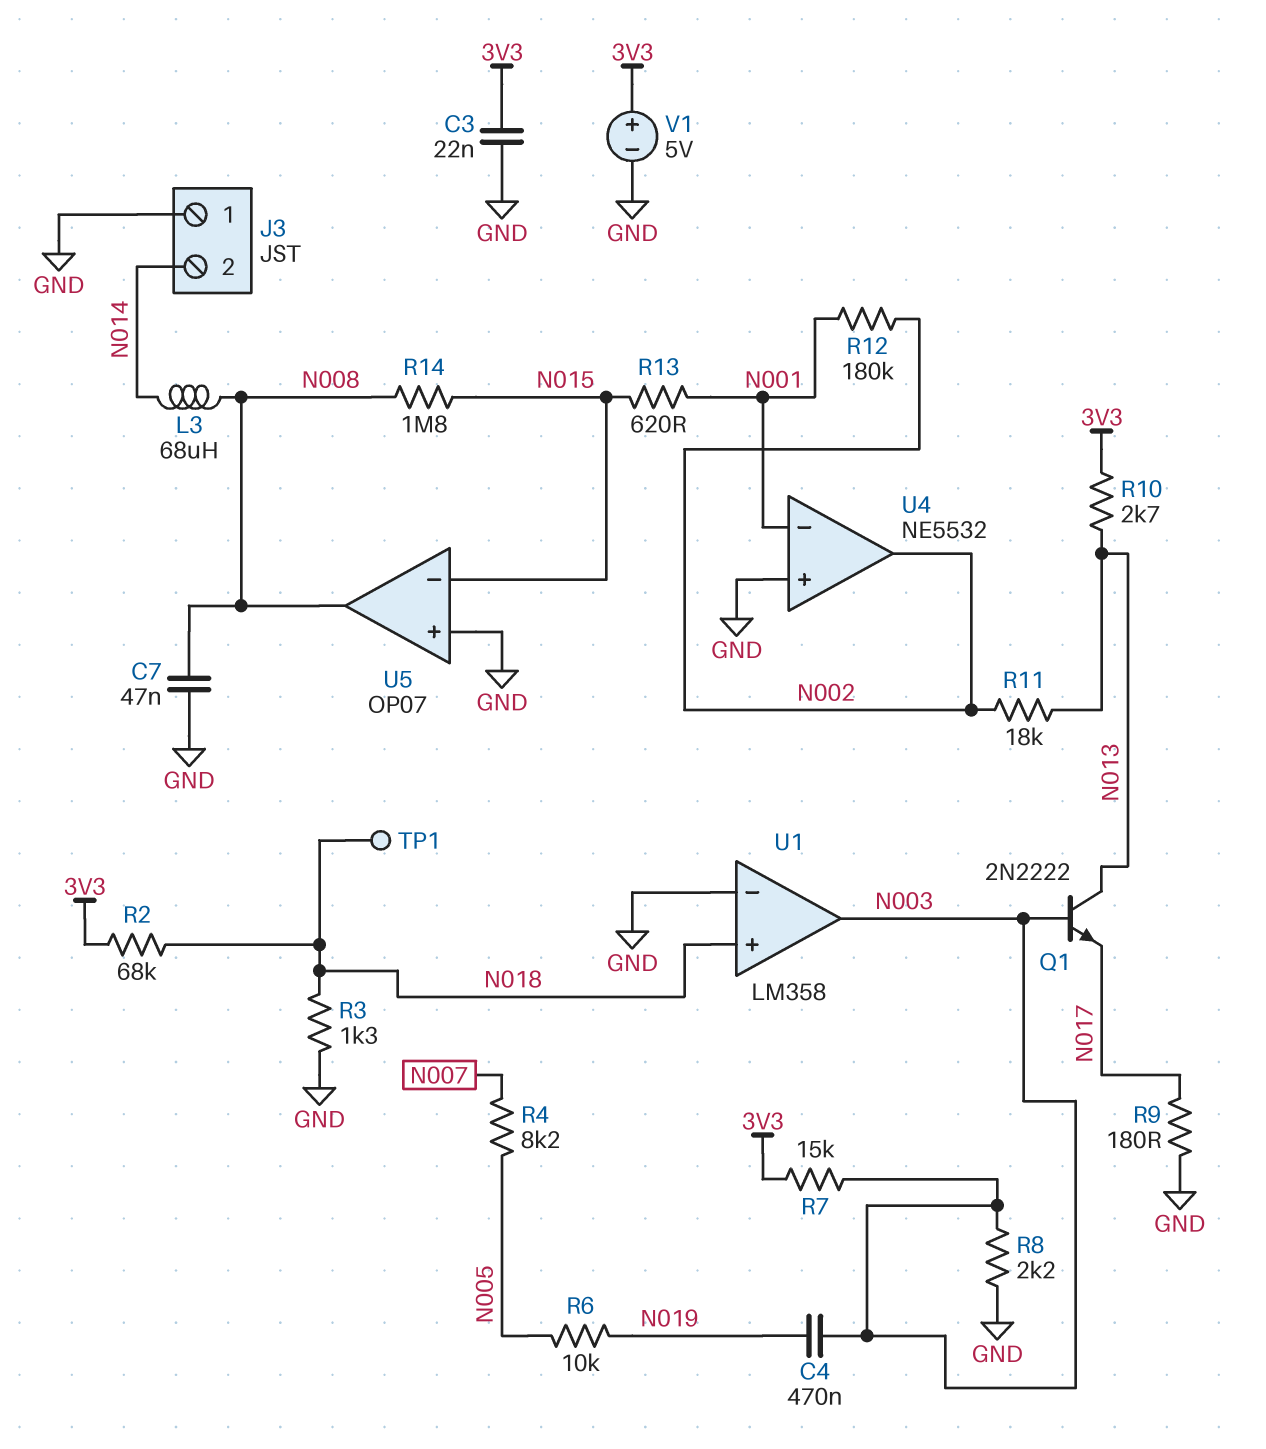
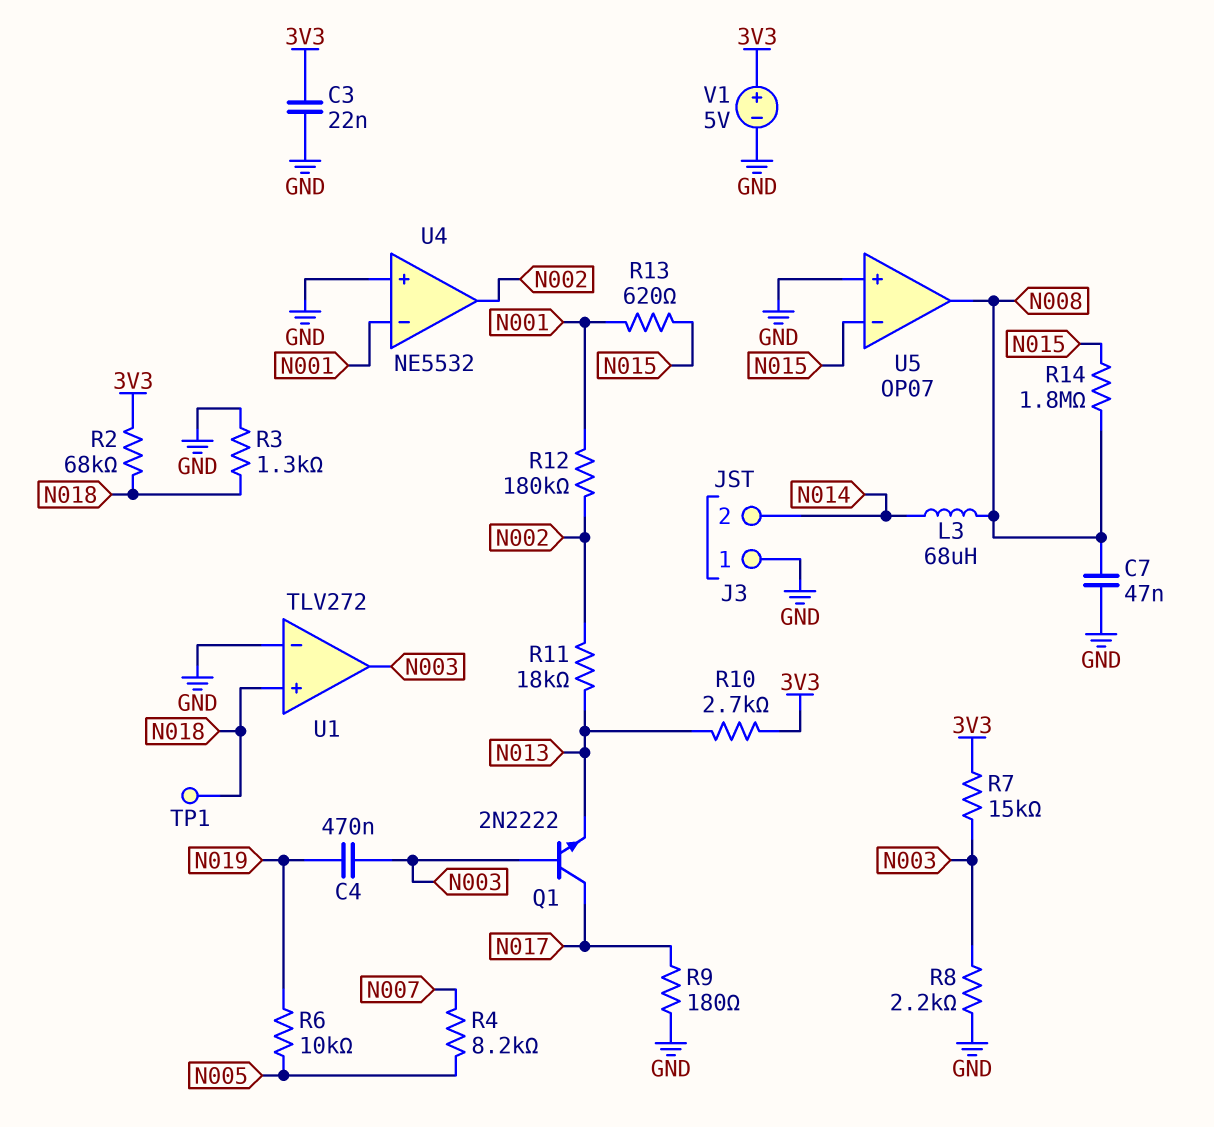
Q1: NPN 2N2222 (B N003, C N013, E N017) -> NPN 2N2222 (B N003, C N017, E N013)
U1: LM358 -> TLV272

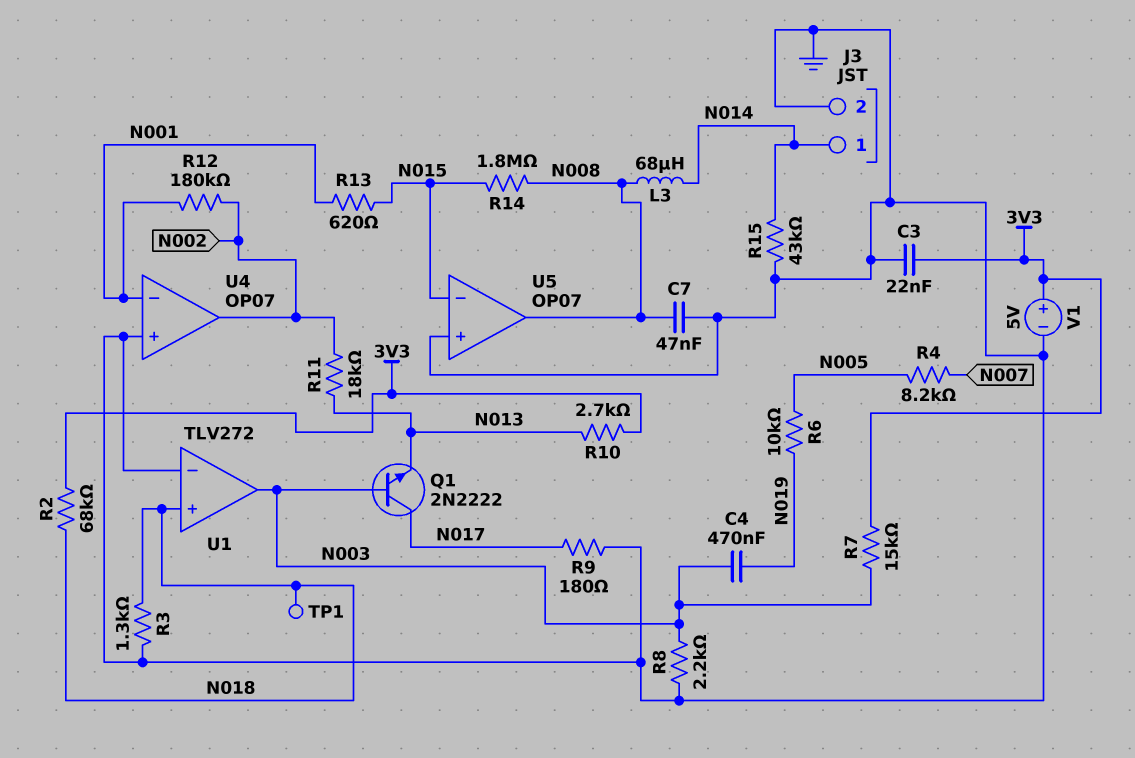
J3 pin 1: GND -> N014
J3 pin 2: N014 -> GND
R15: none -> 43k (GND, N014)
U4: NE5532 -> OP07

